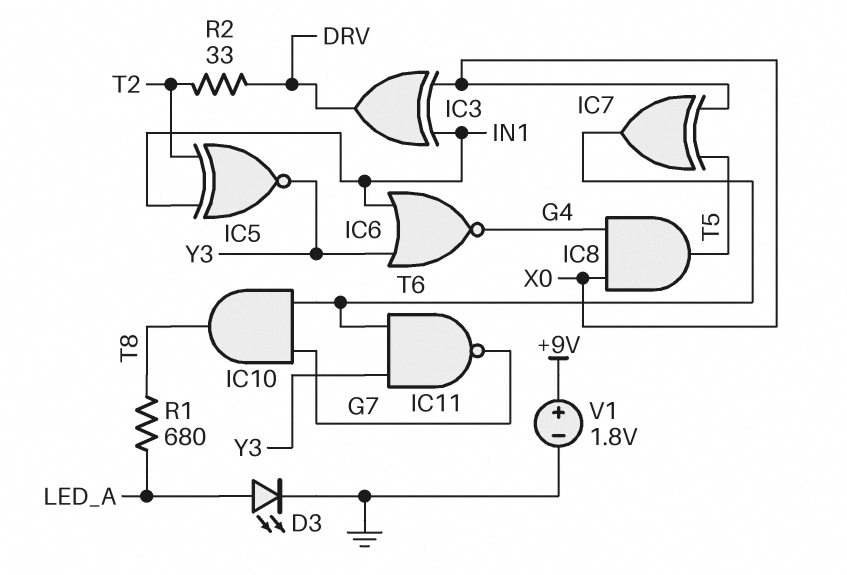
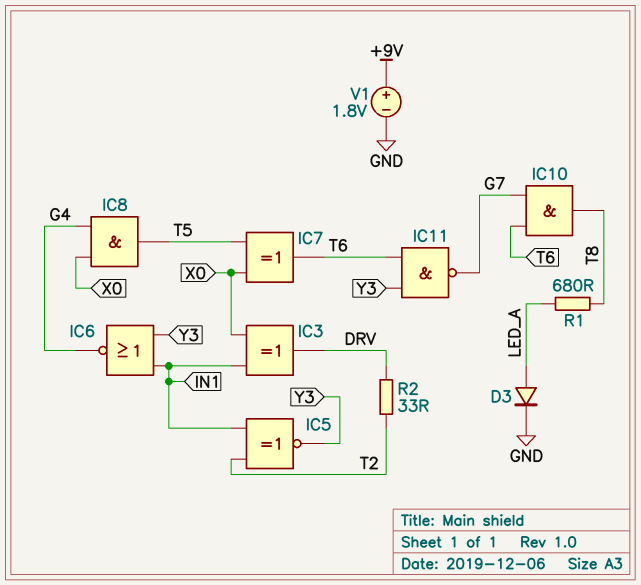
D3: LED (A LED_A, K GND) -> diode (A LED_A, K GND)

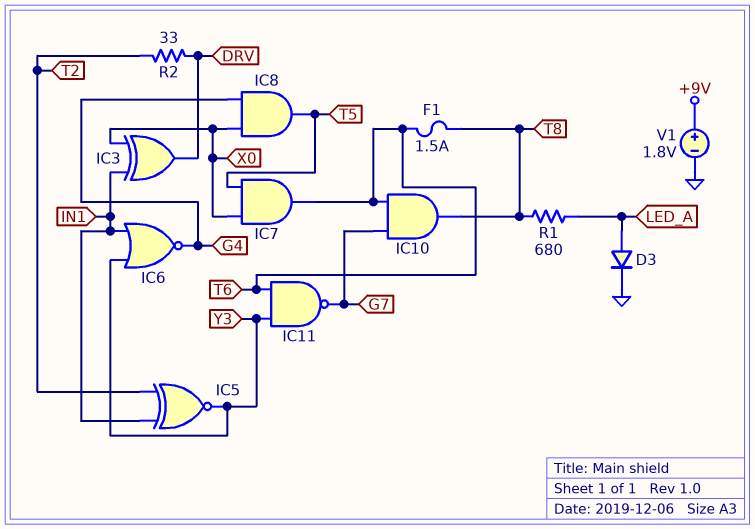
F1: none -> 1.5A (T6, T8)
IC7: XOR (in T5, in X0, out T6) -> AND (in T5, in X0, out T6)

